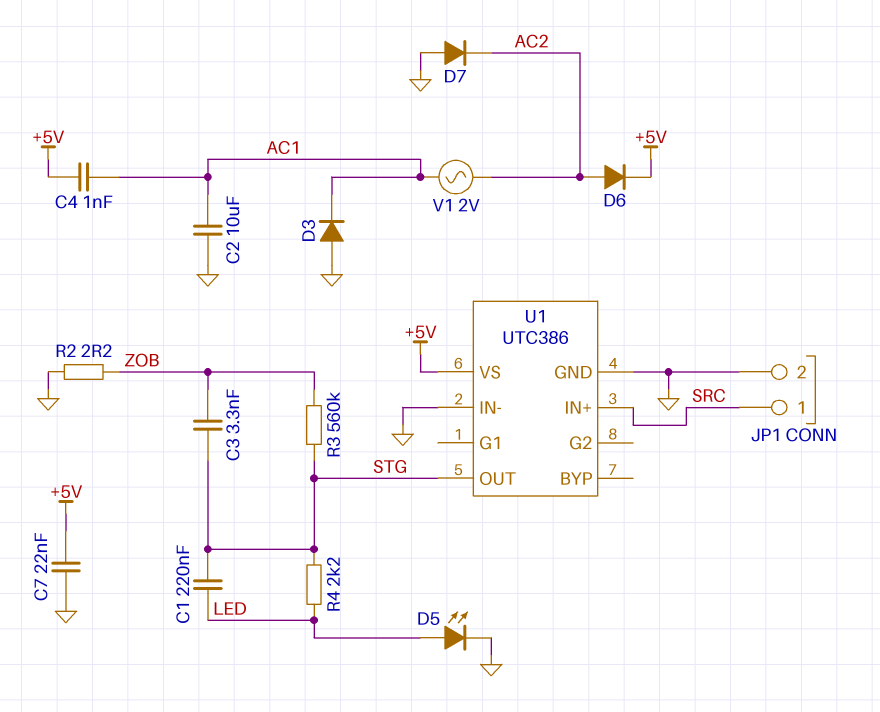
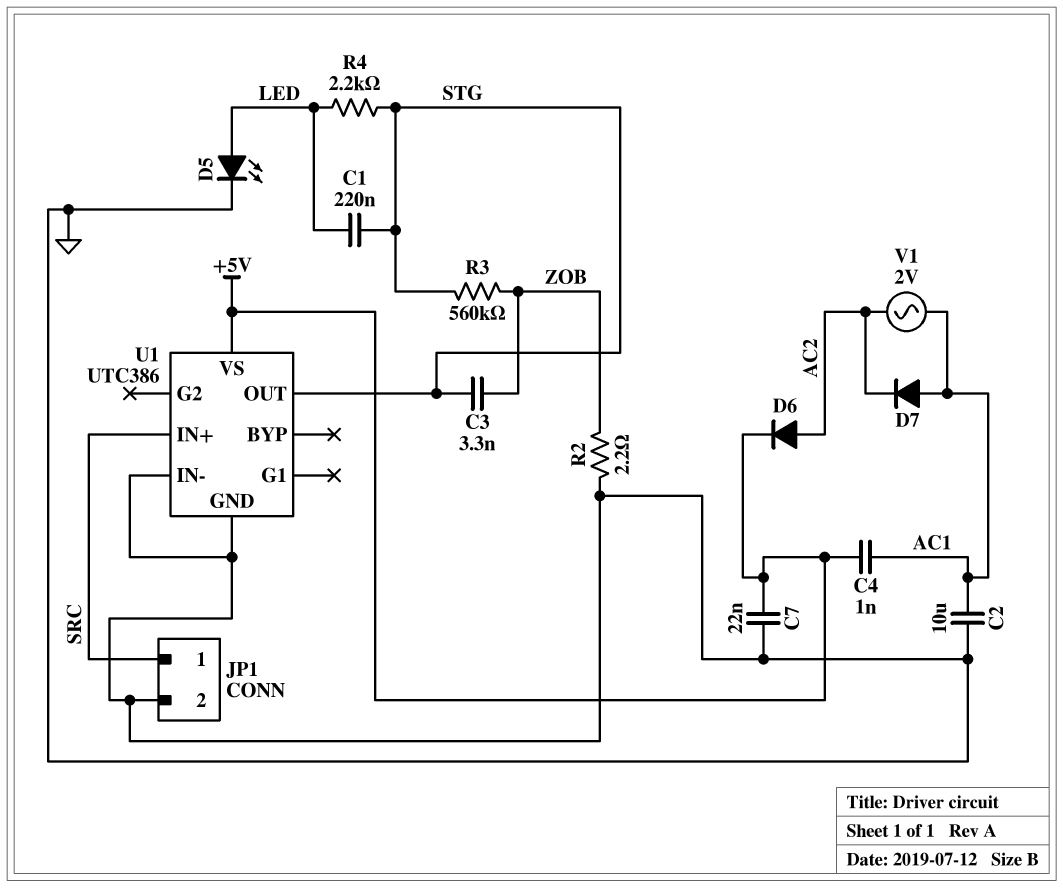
D3: diode (A GND, K AC1) -> none
D7: diode (A GND, K AC2) -> diode (A AC1, K AC2)

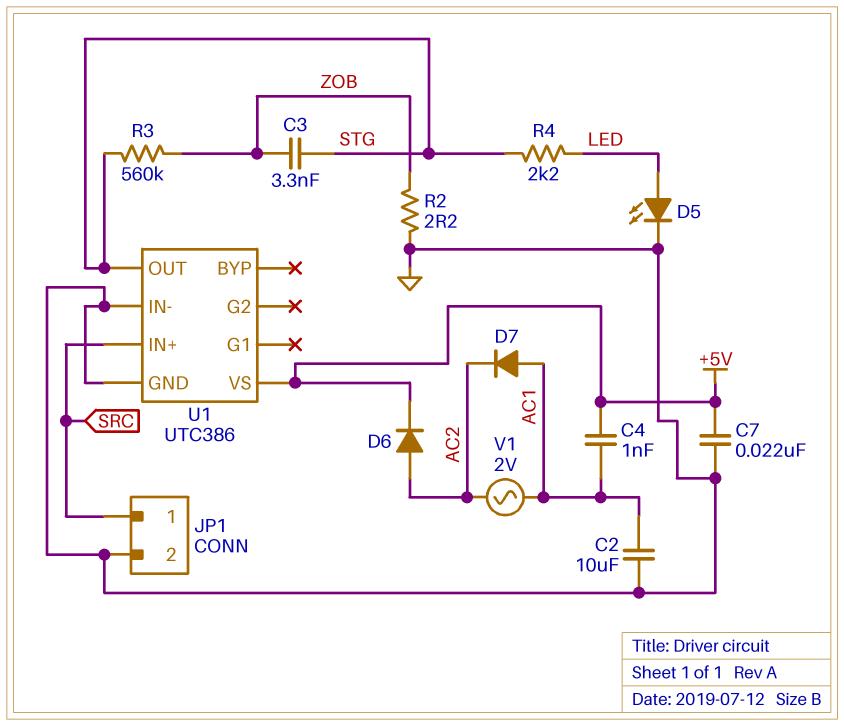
C1: 220nF (LED, STG) -> none

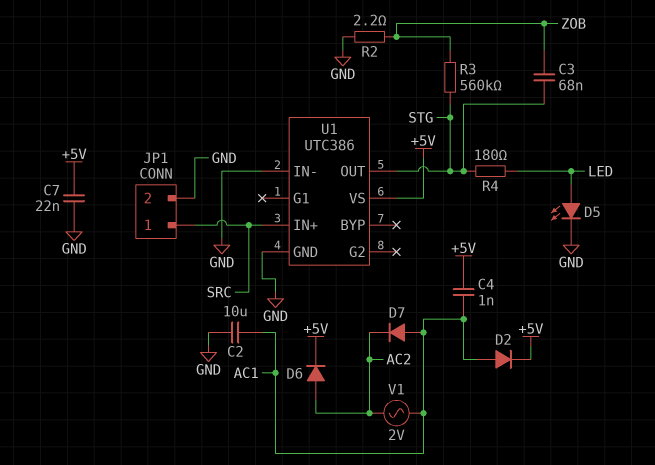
C3: 3.3nF (STG, ZOB) -> 68nF (STG, ZOB)
D2: none -> diode (A AC1, K +5V)
R4: 2.2k (LED, STG) -> 180 (LED, STG)

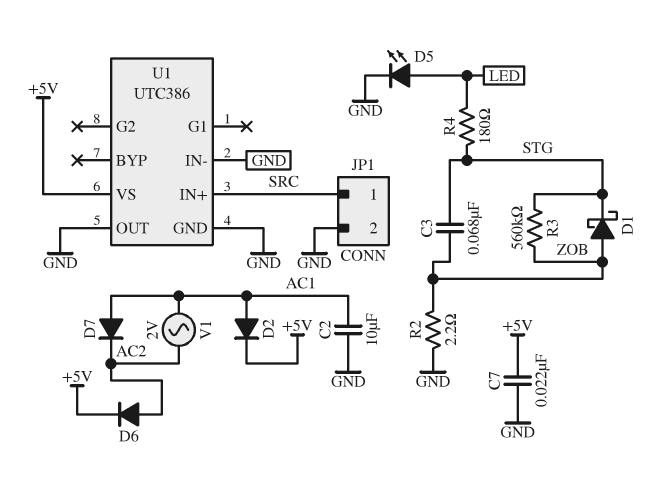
C4: 1nF (+5V, AC1) -> none
D1: none -> schottky (A ZOB, K STG)
U1 pin OUT: STG -> GND

